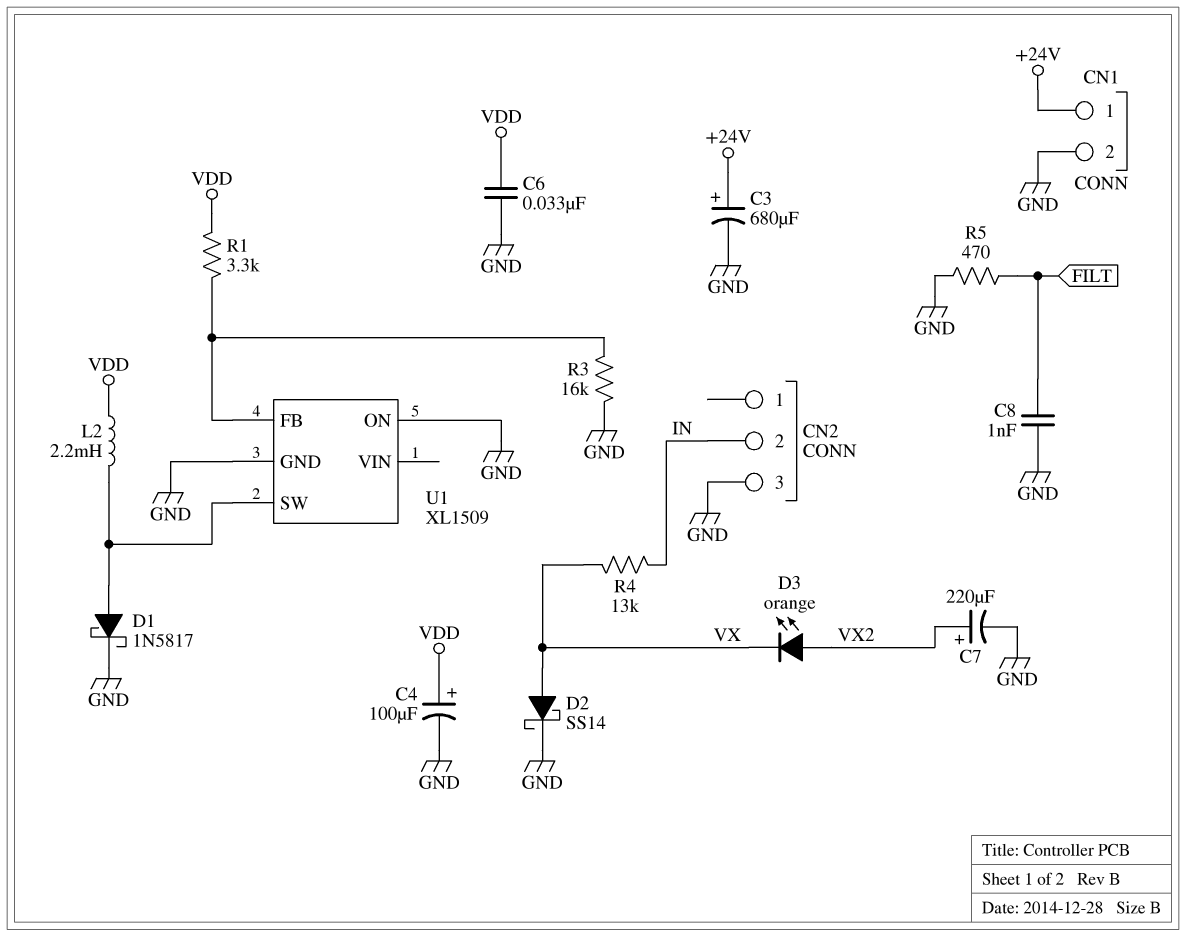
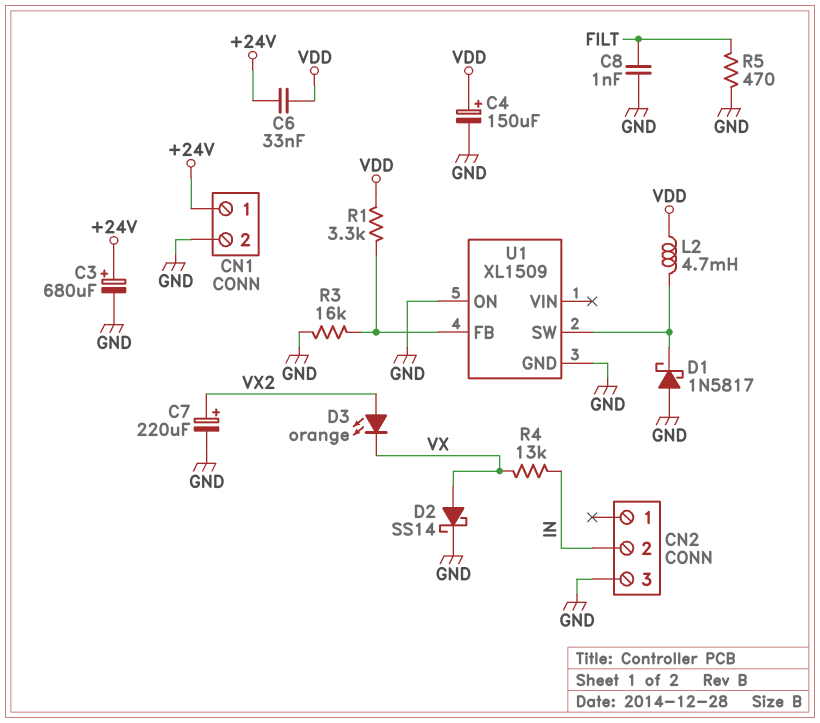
C4: 100uF (plus VDD, minus GND) -> 150uF (plus VDD, minus GND)
C6: 33nF (GND, VDD) -> 33nF (+24V, VDD)
D1: schottky 1N5817 (A U1/SW, K GND) -> schottky 1N5817 (A GND, K U1/SW)
L2: 2.2mH (U1/SW, VDD) -> 4.7mH (U1/SW, VDD)

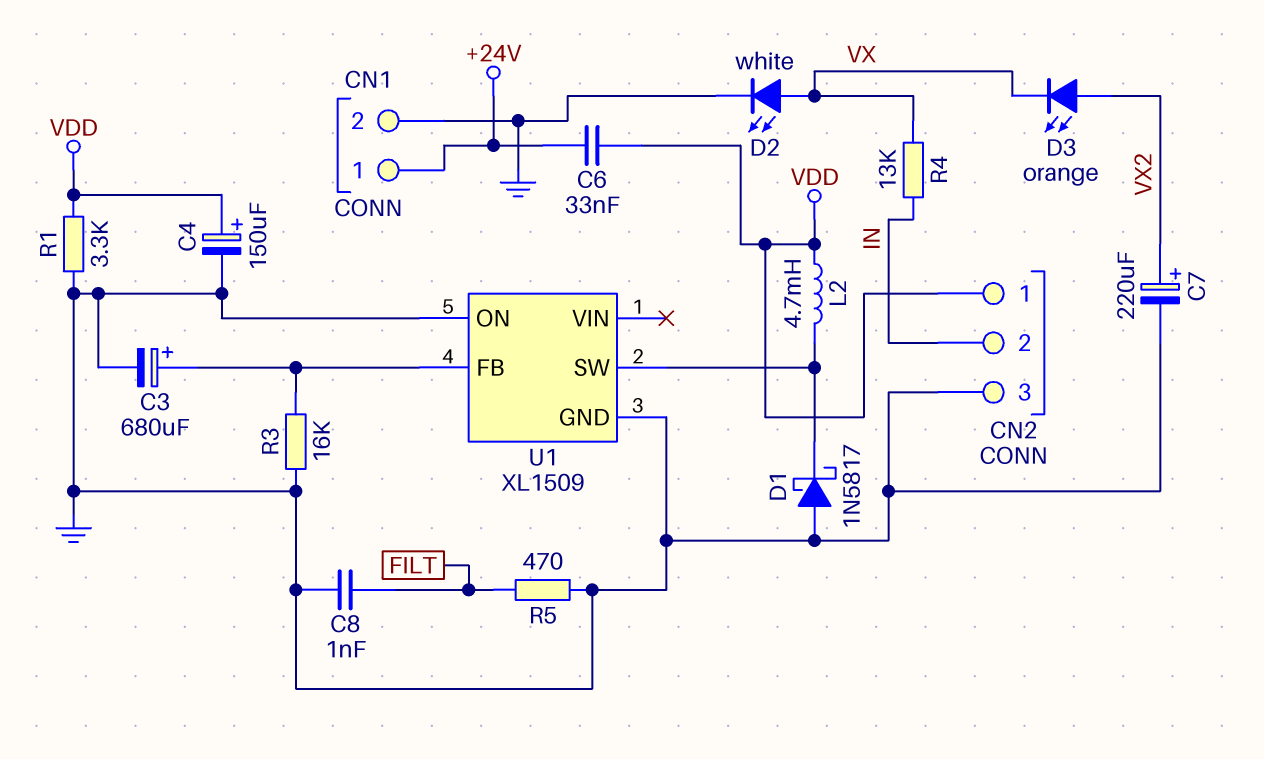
C3: 680uF (plus +24V, minus GND) -> 680uF (plus U1/FB, minus GND)
CN2 pin 1: none -> VDD
D2: schottky SS14 (A VX, K GND) -> LED white (A VX, K GND)
R1: 3.3k (U1/FB, VDD) -> 3.3k (GND, VDD)

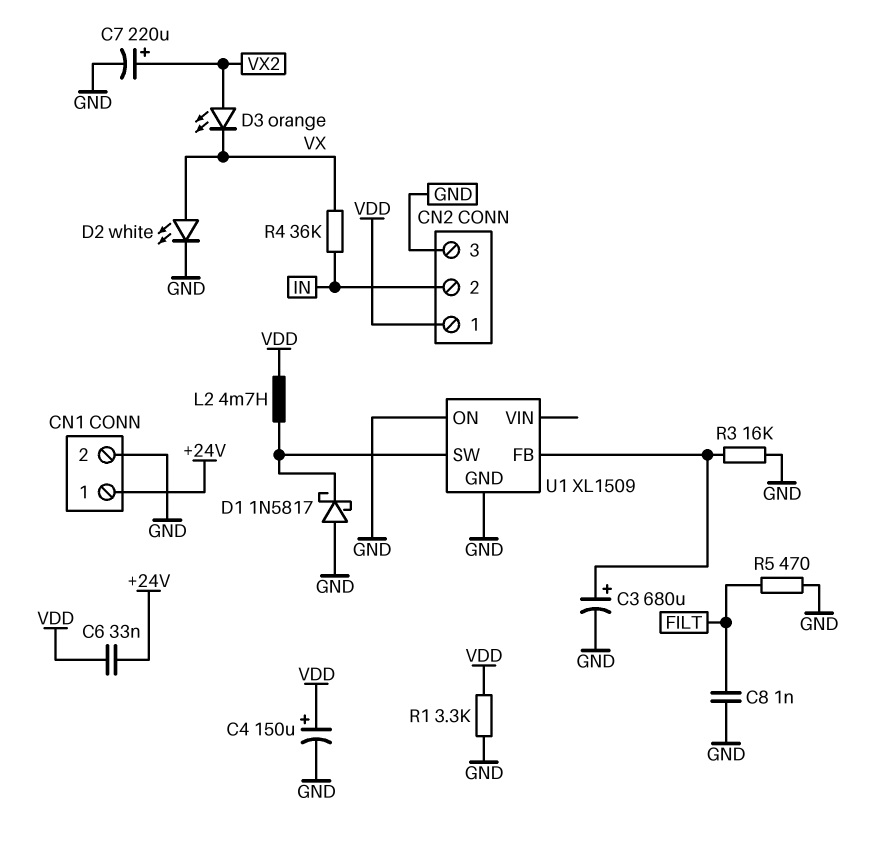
R4: 13k (IN, VX) -> 36k (IN, VX)

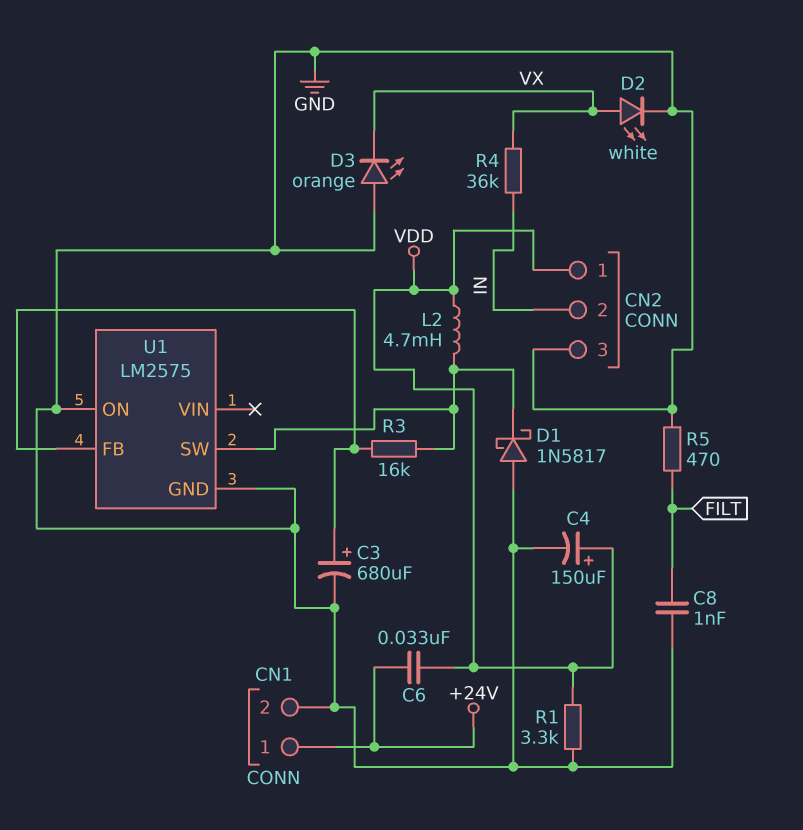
C7: 220uF (plus VX2, minus GND) -> none
D3: LED orange (A VX2, K VX) -> LED orange (A GND, K VX)
R3: 16k (GND, U1/FB) -> 16k (U1/FB, U1/SW)
U1: XL1509 -> LM2575

